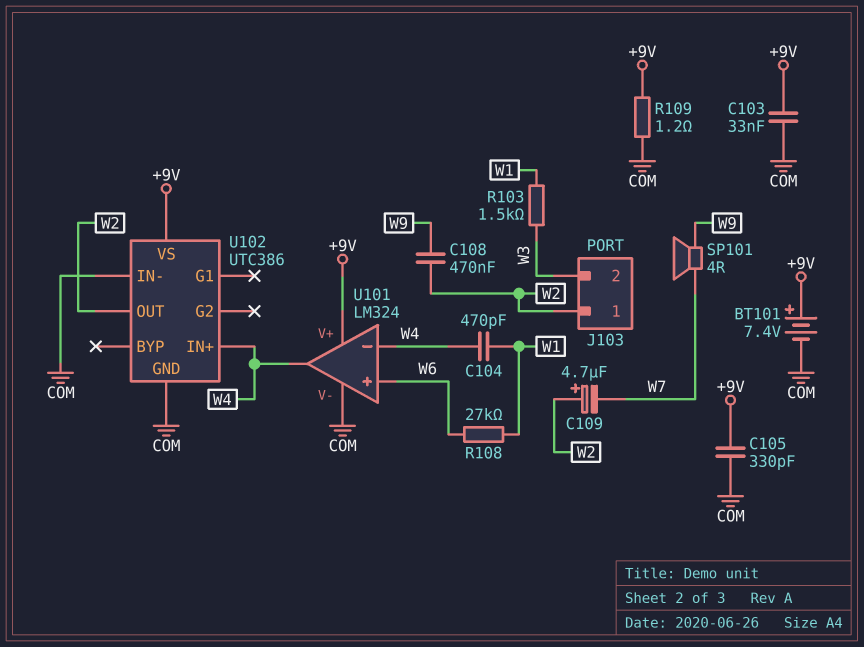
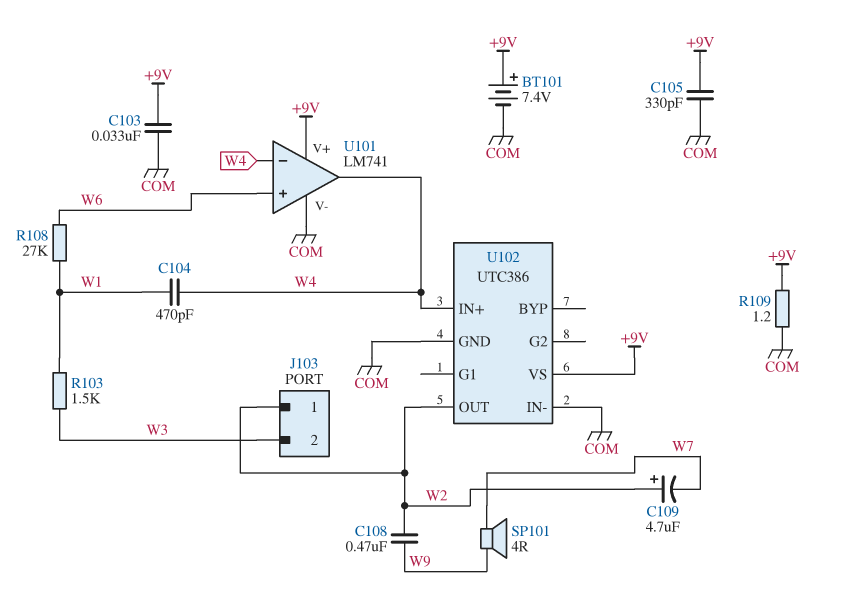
U101: LM324 -> LM741

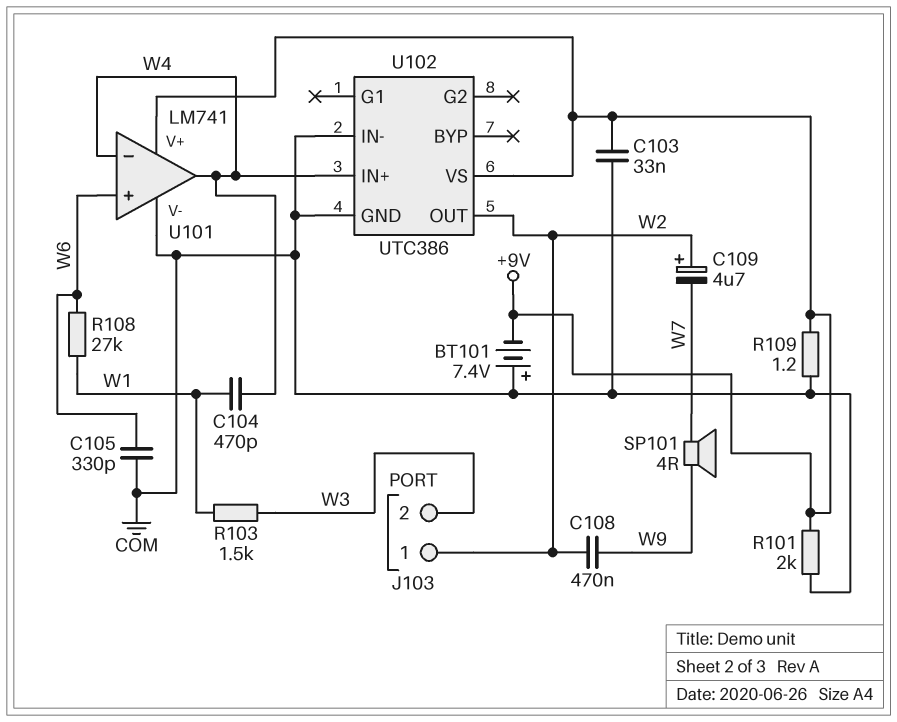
BT101: 7.4V (plus +9V, minus COM) -> 7.4V (plus COM, minus +9V)
C105: 330pF (+9V, COM) -> 330pF (COM, W6)
R101: none -> 2k (+9V, COM)

